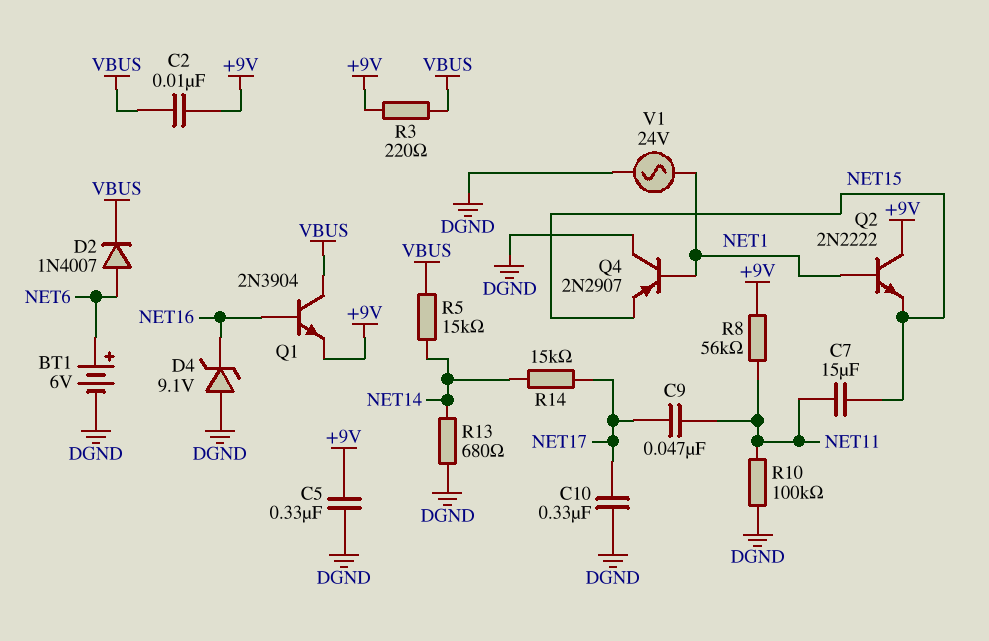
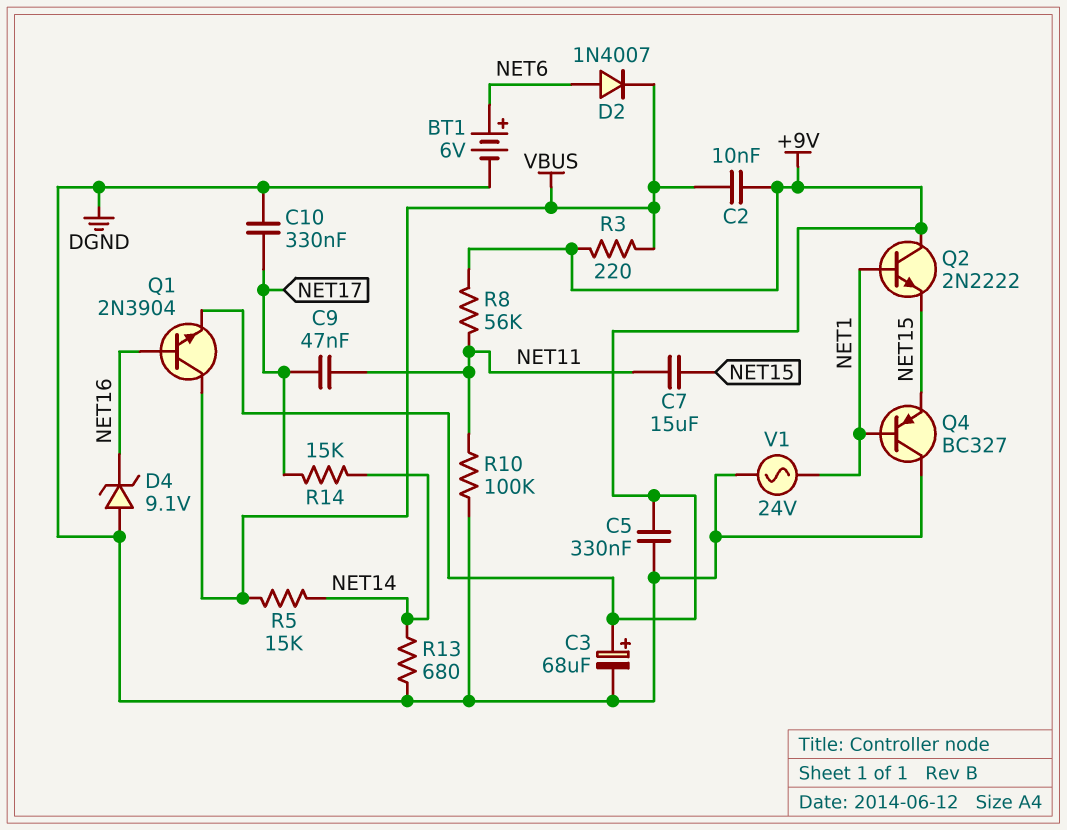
C3: none -> 68uF (plus +9V, minus DGND)
Q4: PNP 2N2907 (B NET1, C DGND, E NET15) -> PNP BC327 (B NET1, C DGND, E NET15)

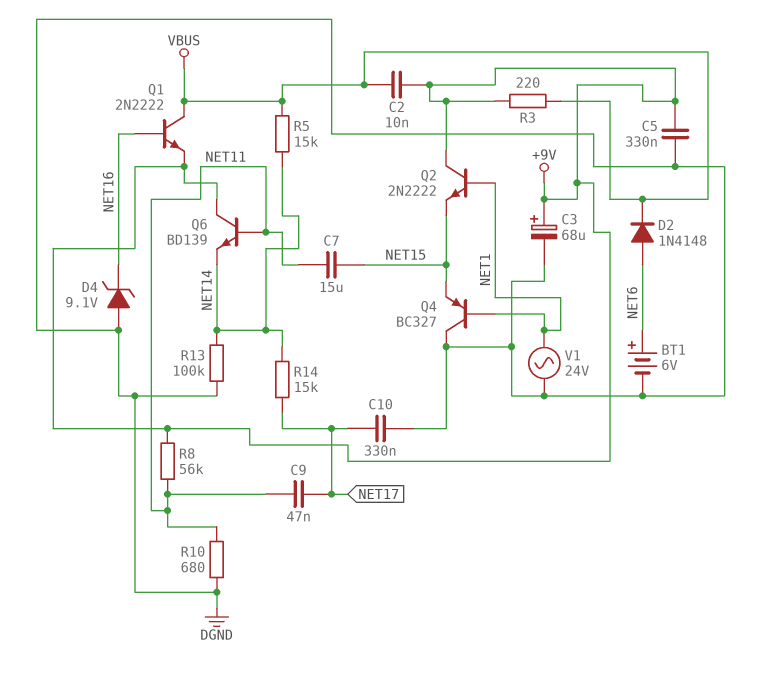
D2: diode 1N4007 (A NET6, K VBUS) -> diode 1N4148 (A NET6, K VBUS)
Q1: NPN 2N3904 (B NET16, C VBUS, E +9V) -> NPN 2N2222 (B NET16, C VBUS, E +9V)
Q6: none -> NPN BD139 (B NET11, C +9V, E NET14)
R10: 100k (DGND, NET11) -> 680 (DGND, NET11)
R13: 680 (DGND, NET14) -> 100k (DGND, NET14)

